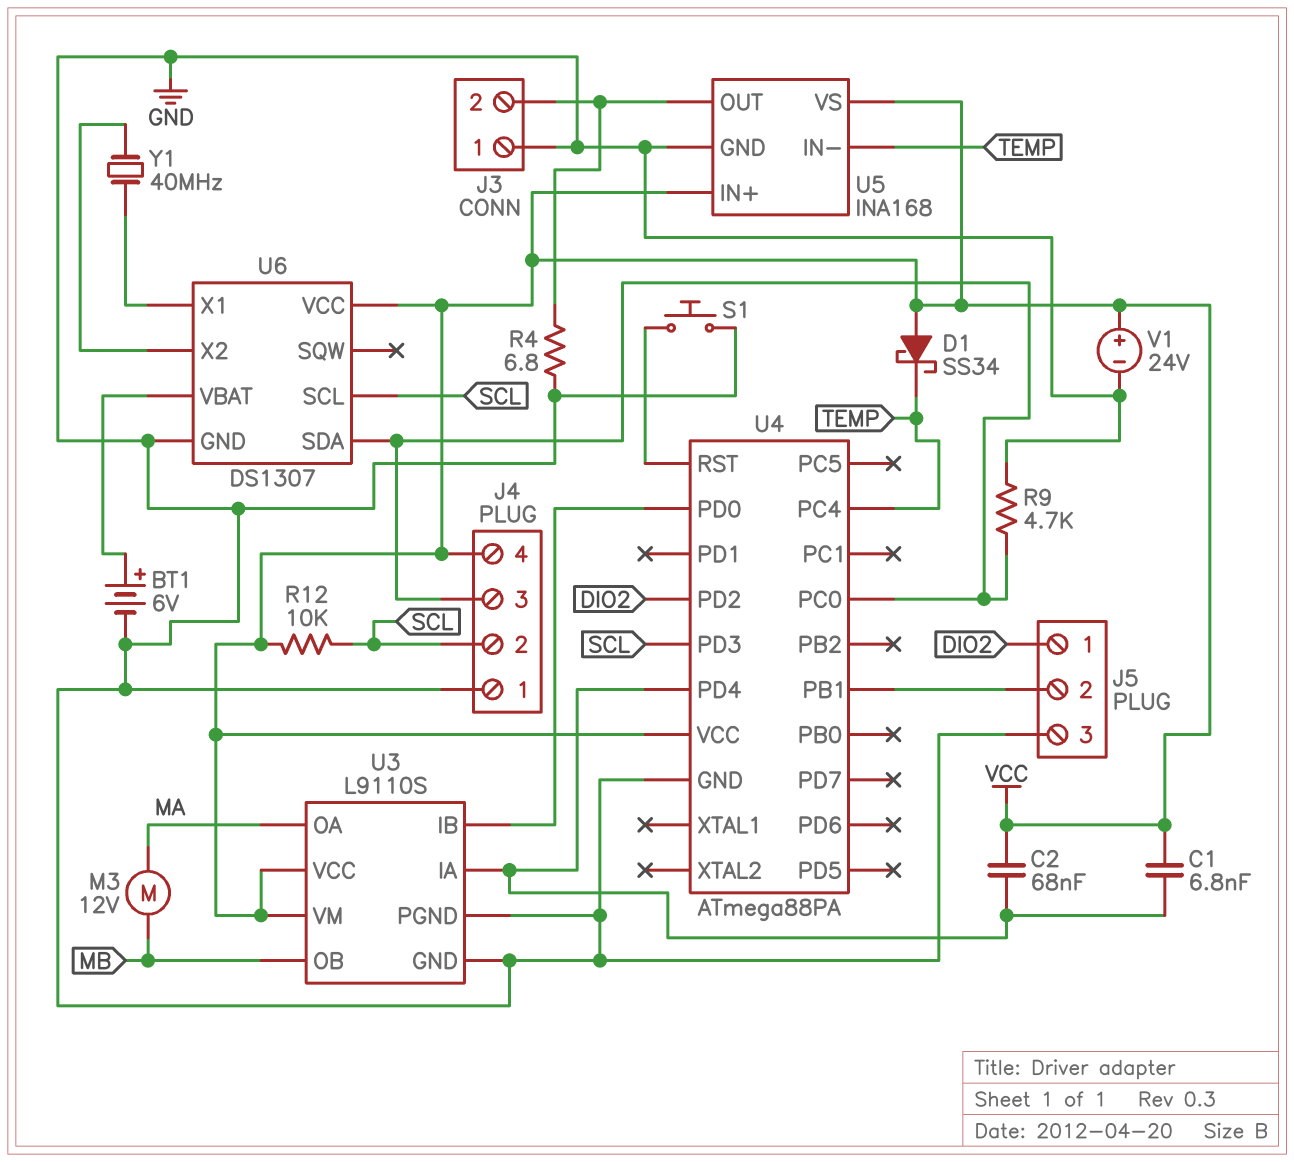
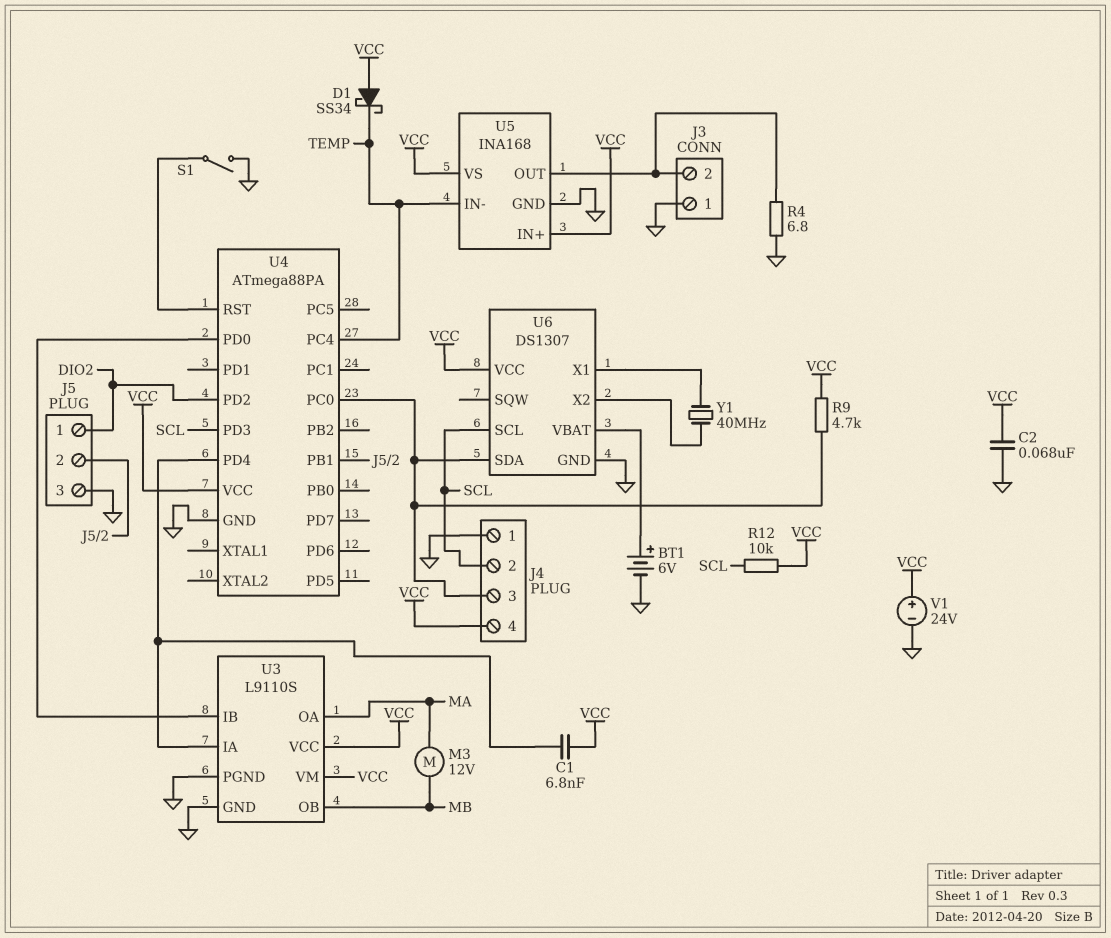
C2: 68nF (U3/IA, VCC) -> 68nF (GND, VCC)
R9: 4.7k (GND, J4/3) -> 4.7k (J4/3, VCC)
S1: button (GND, U4/RST) -> switch (GND, U4/RST)

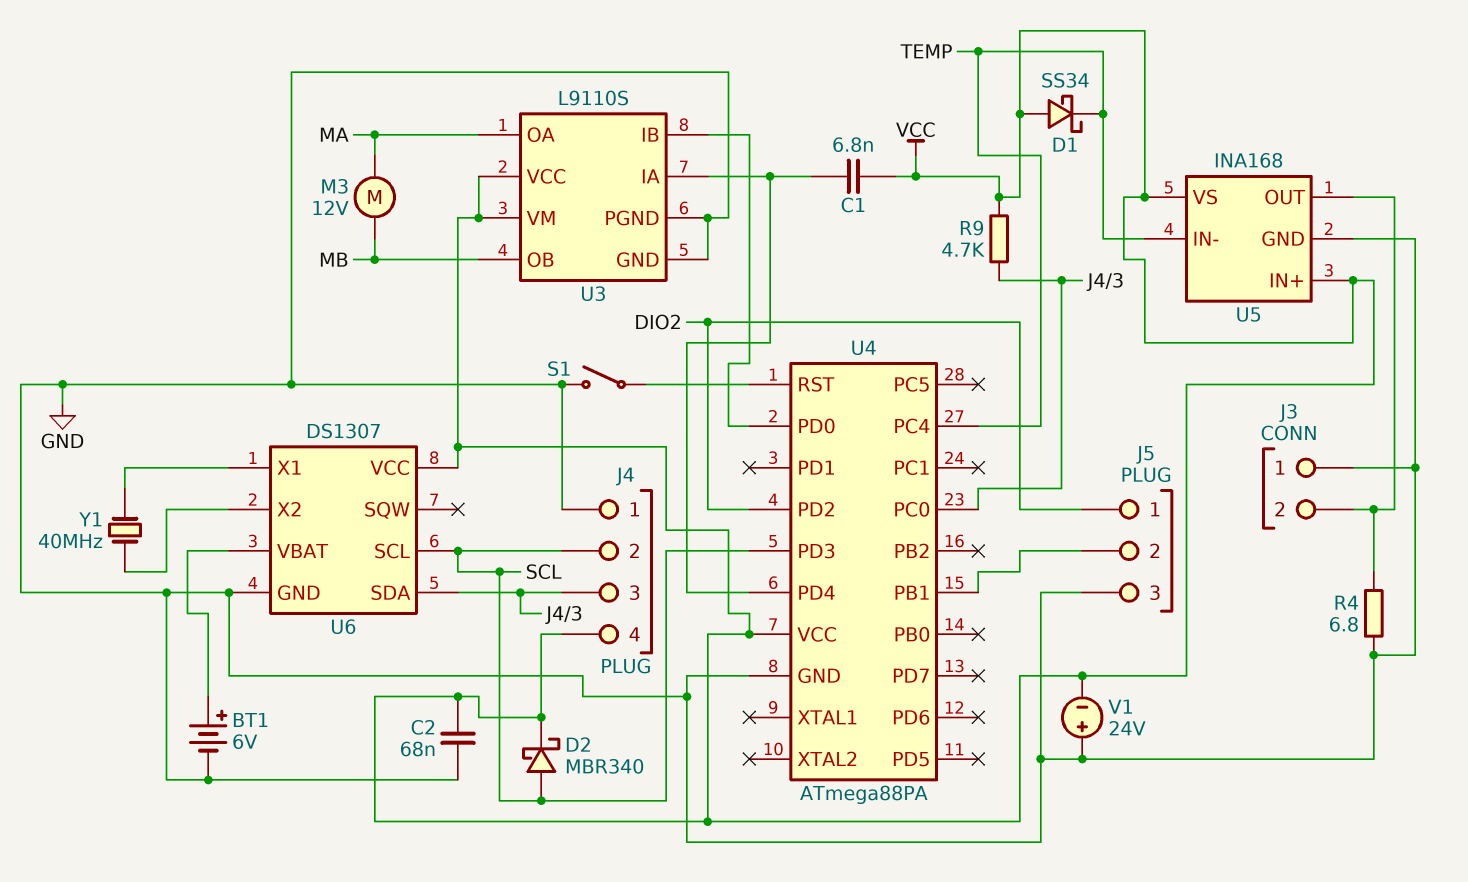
D2: none -> schottky MBR340 (A SCL, K VCC)
R12: 10k (SCL, VCC) -> none
V1: 24V (plus VCC, minus GND) -> 24V (plus GND, minus VCC)

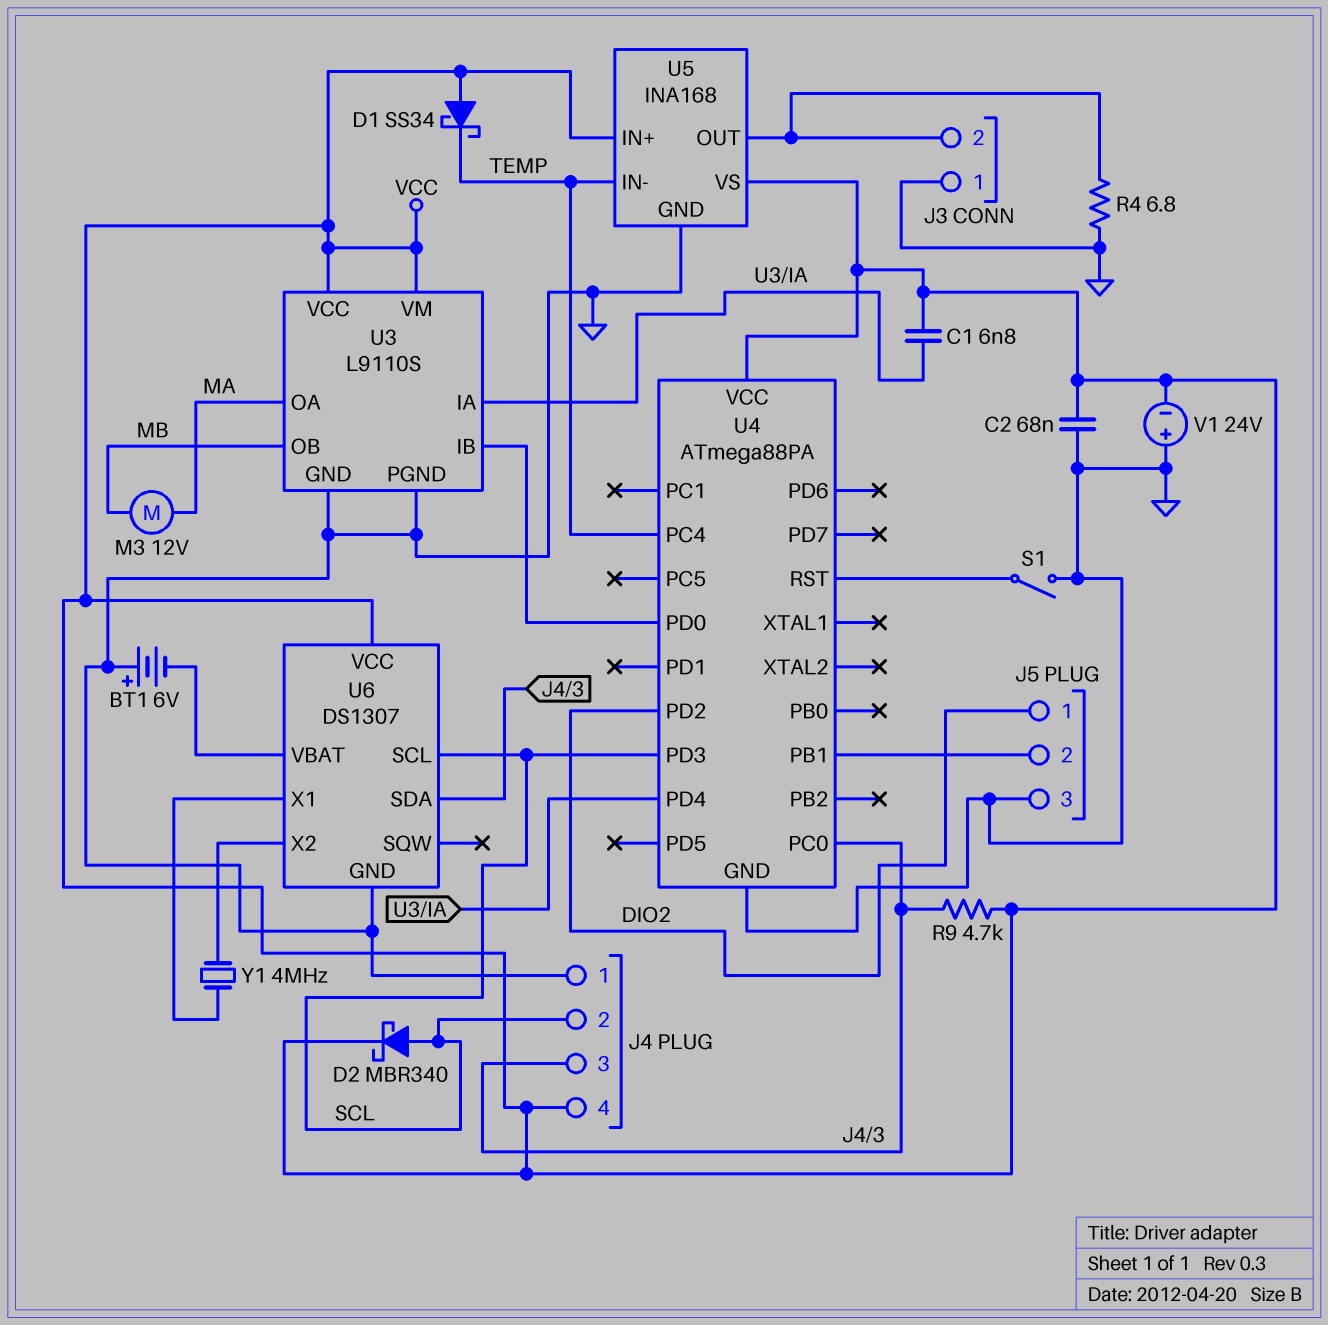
BT1: 6V (plus U6/VBAT, minus GND) -> 6V (plus GND, minus U6/VBAT)
Y1: 40MHz (U6/X1, U6/X2) -> 4MHz (U6/X1, U6/X2)

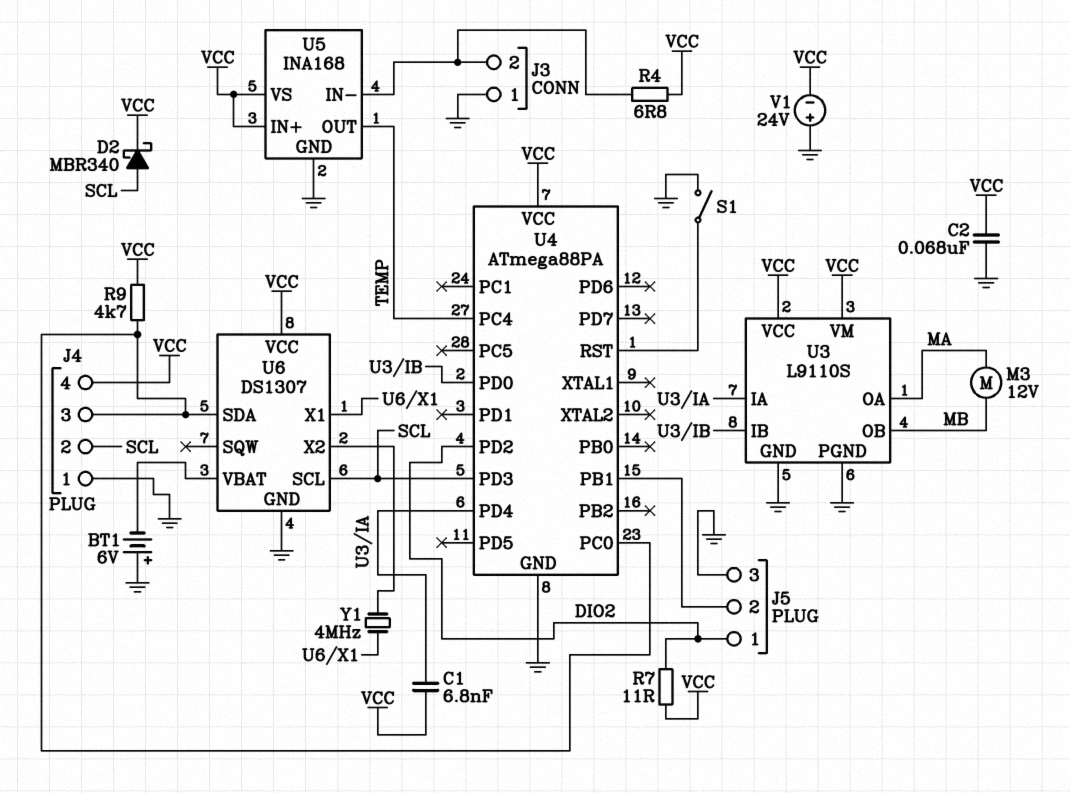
D1: schottky SS34 (A VCC, K TEMP) -> none
R4: 6.8 (GND, J3/2) -> 6.8 (J3/2, VCC)
R7: none -> 11 (DIO2, VCC)
U5 pin IN-: TEMP -> J3/2
U5 pin OUT: J3/2 -> TEMP

